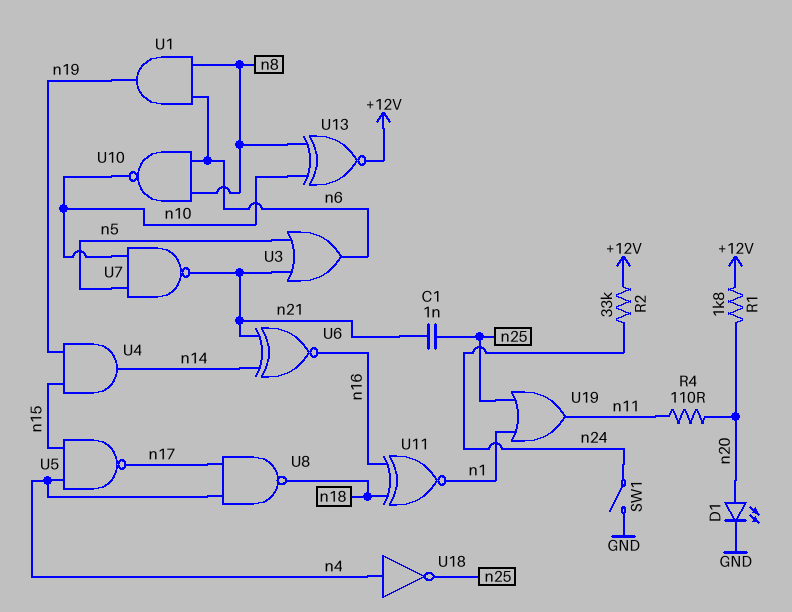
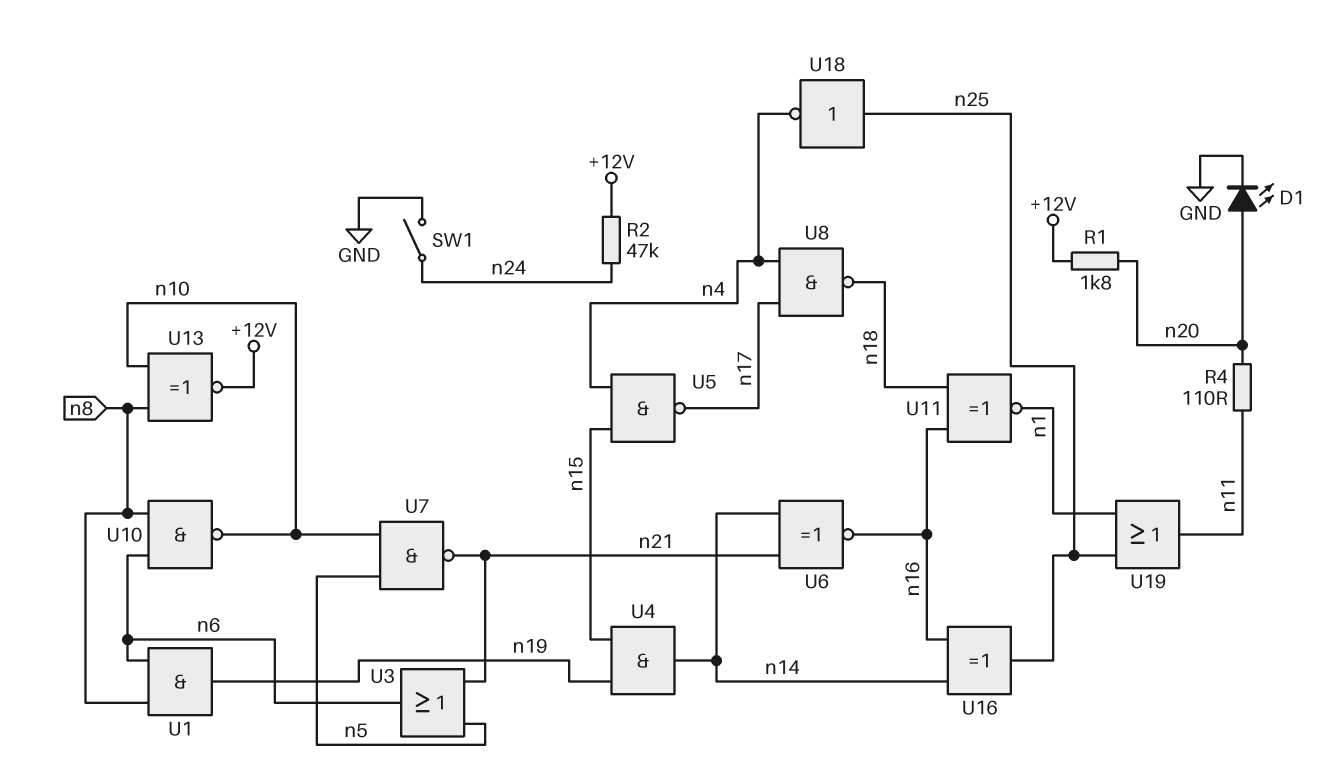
C1: 1nF (n21, n25) -> none
R2: 33k (+12V, n24) -> 47k (+12V, n24)
U16: none -> XOR (in n14, in n16, out n25)
U18: NOT (in n4, out n25) -> NOT (in n25, out n4)

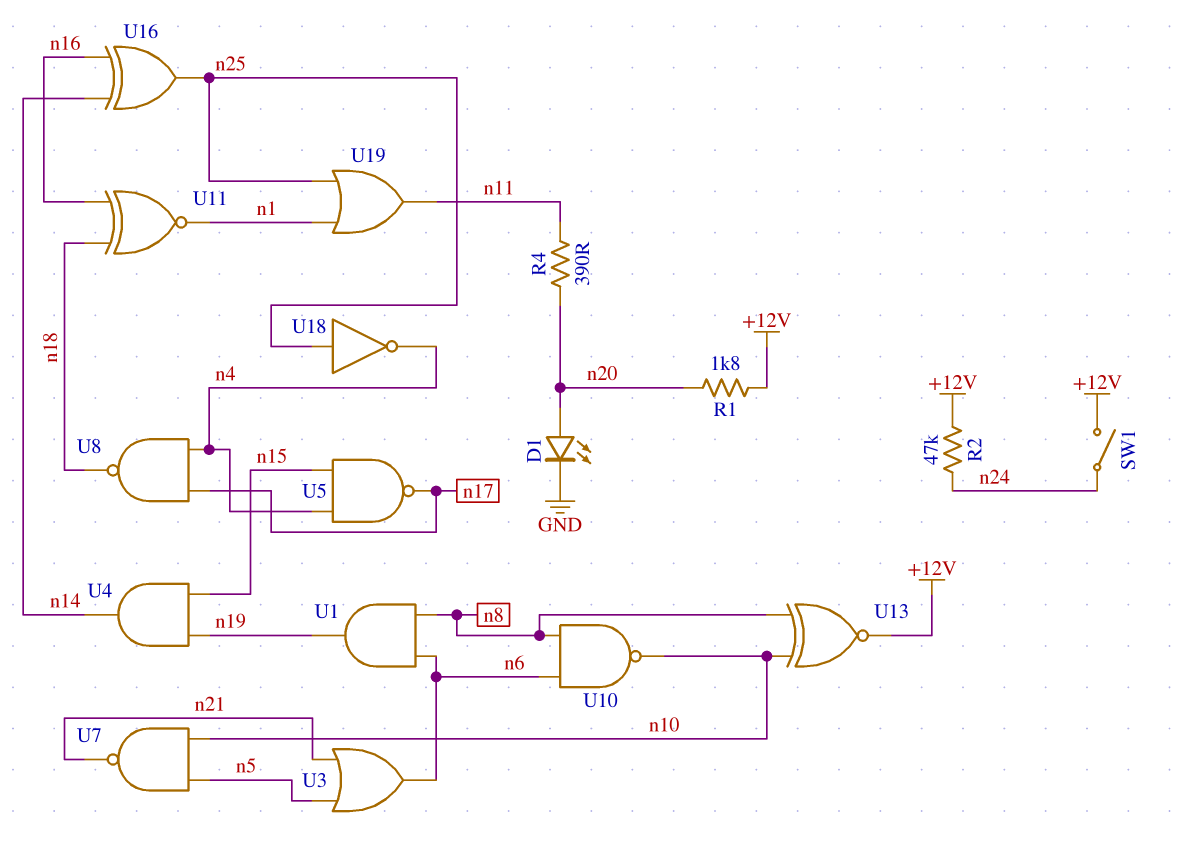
R4: 110 (n11, n20) -> 390 (n11, n20)
SW1: switch (GND, n24) -> switch (+12V, n24)
U6: XNOR (in n14, in n21, out n16) -> none

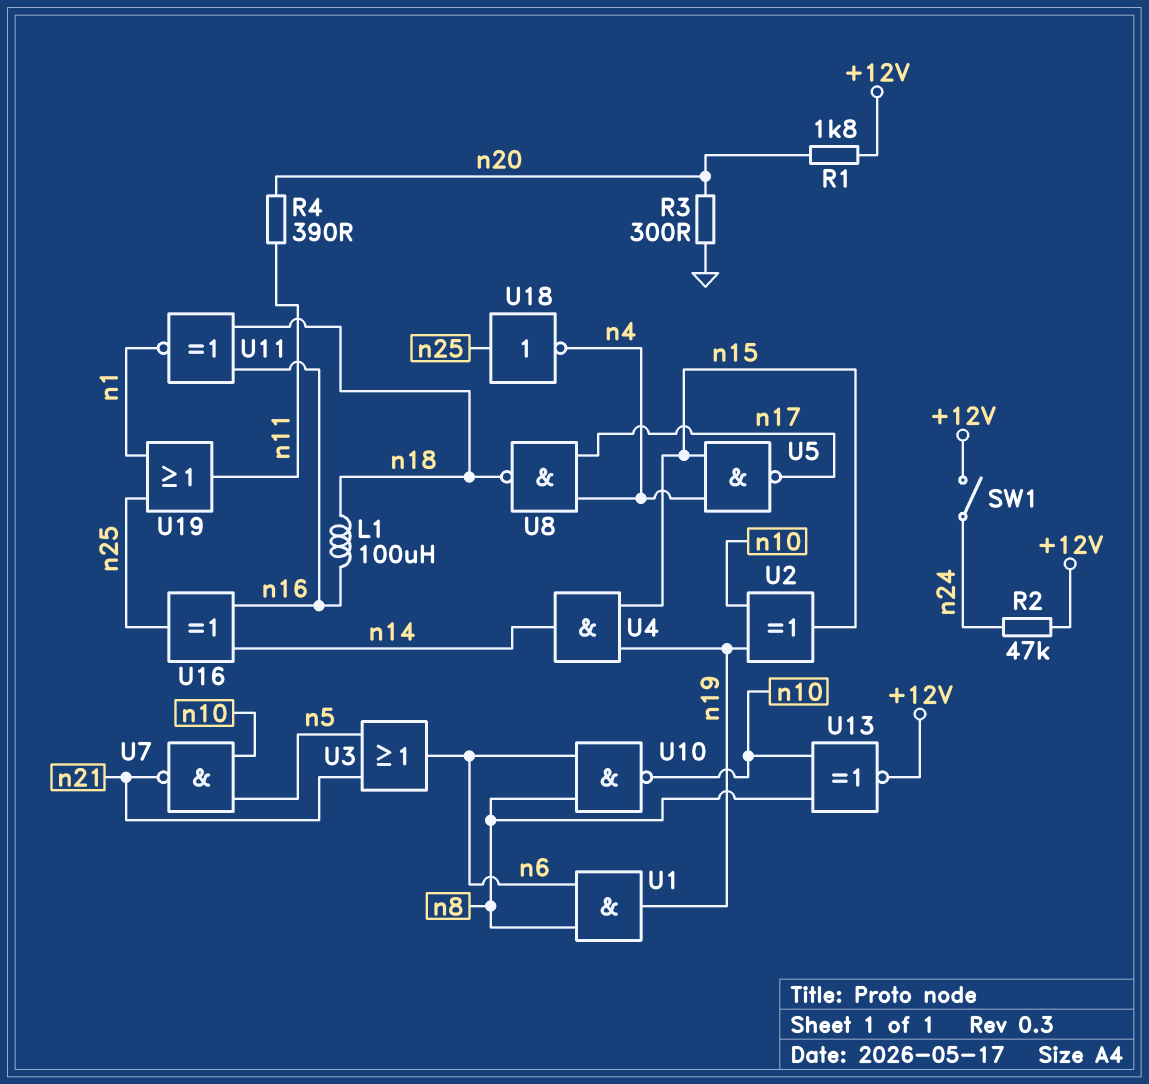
D1: LED (A n20, K GND) -> none
L1: none -> 100uH (n16, n18)
R3: none -> 300 (GND, n20)
U2: none -> XOR (in n10, in n19, out n15)

